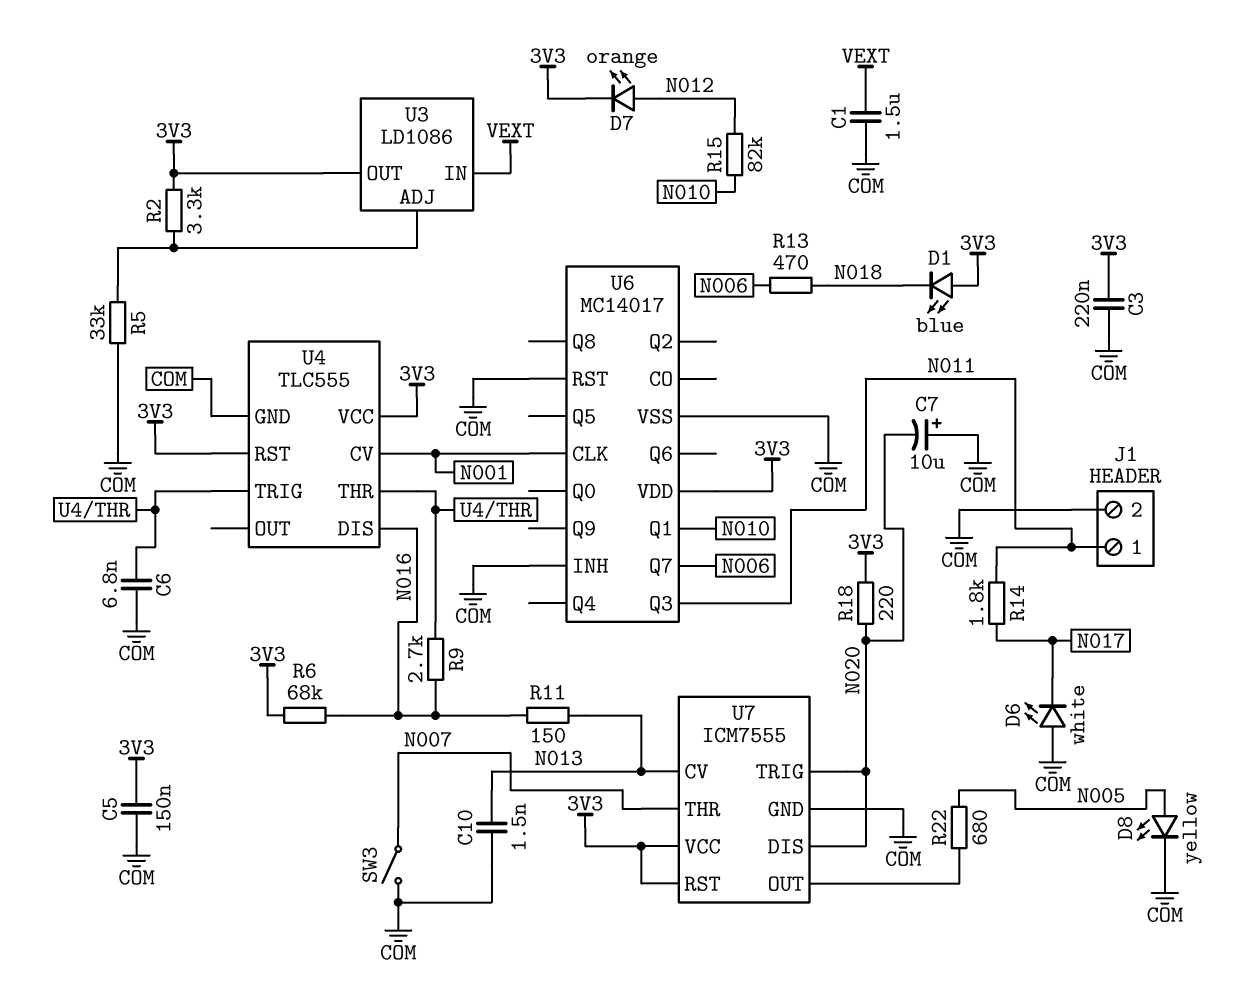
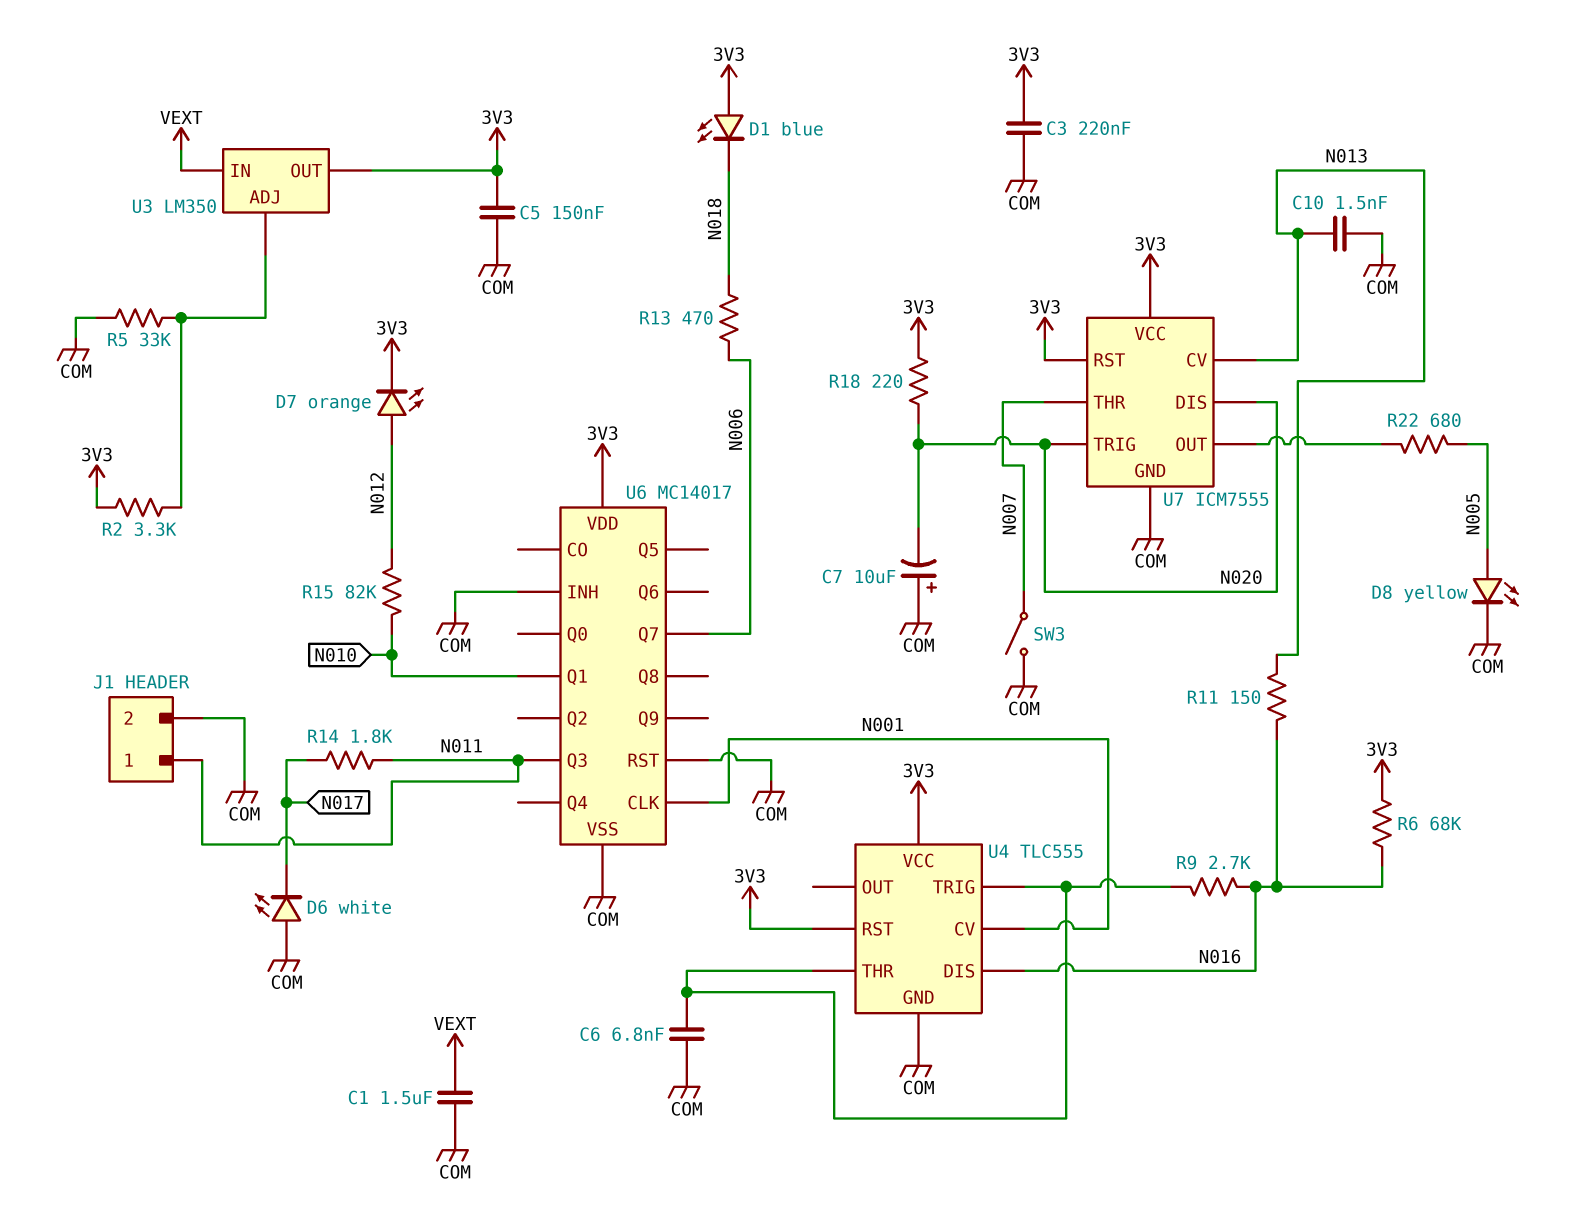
U3: LD1086 -> LM350

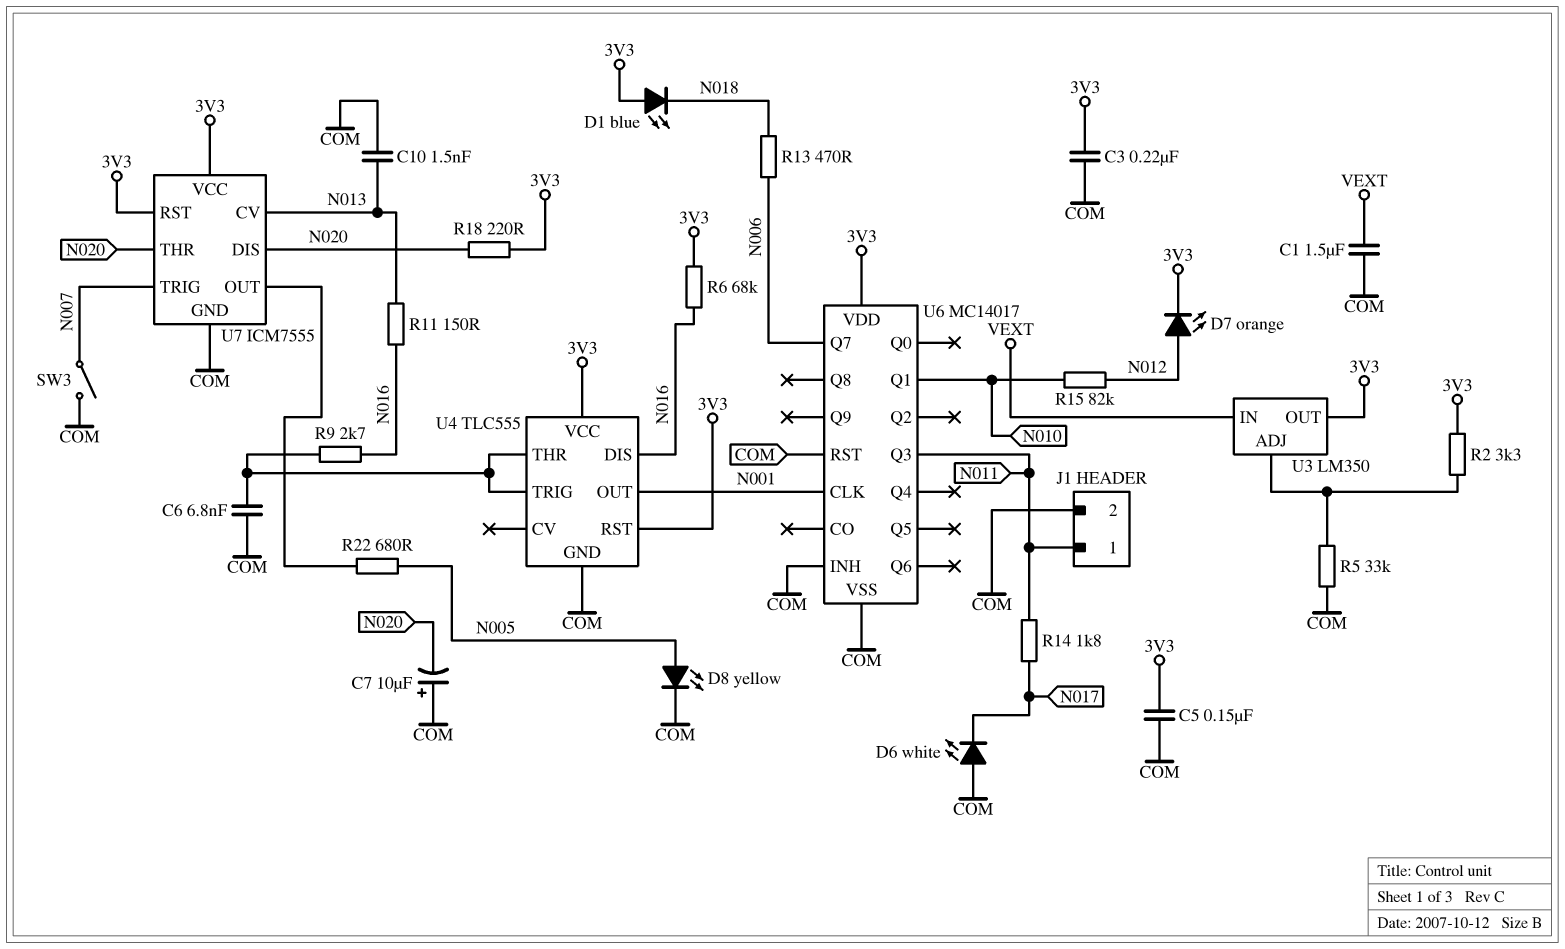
U4 pin CV: N001 -> none
U4 pin OUT: none -> N001
U7 pin THR: N007 -> N020
U7 pin TRIG: N020 -> N007

